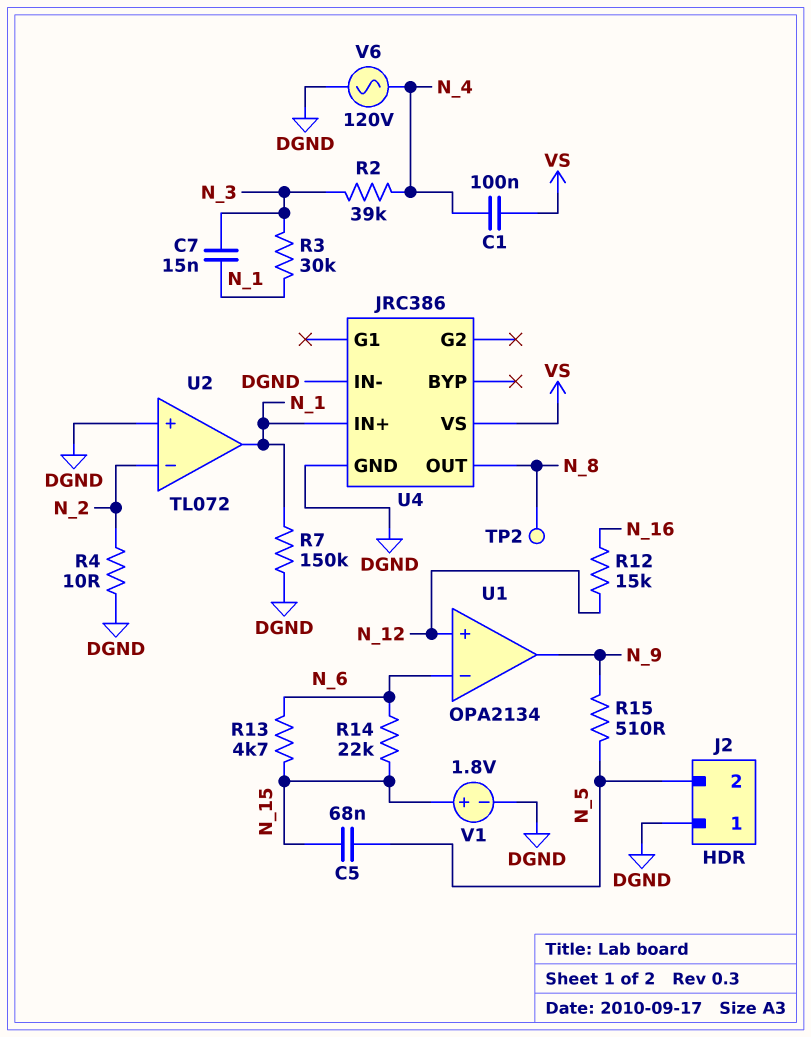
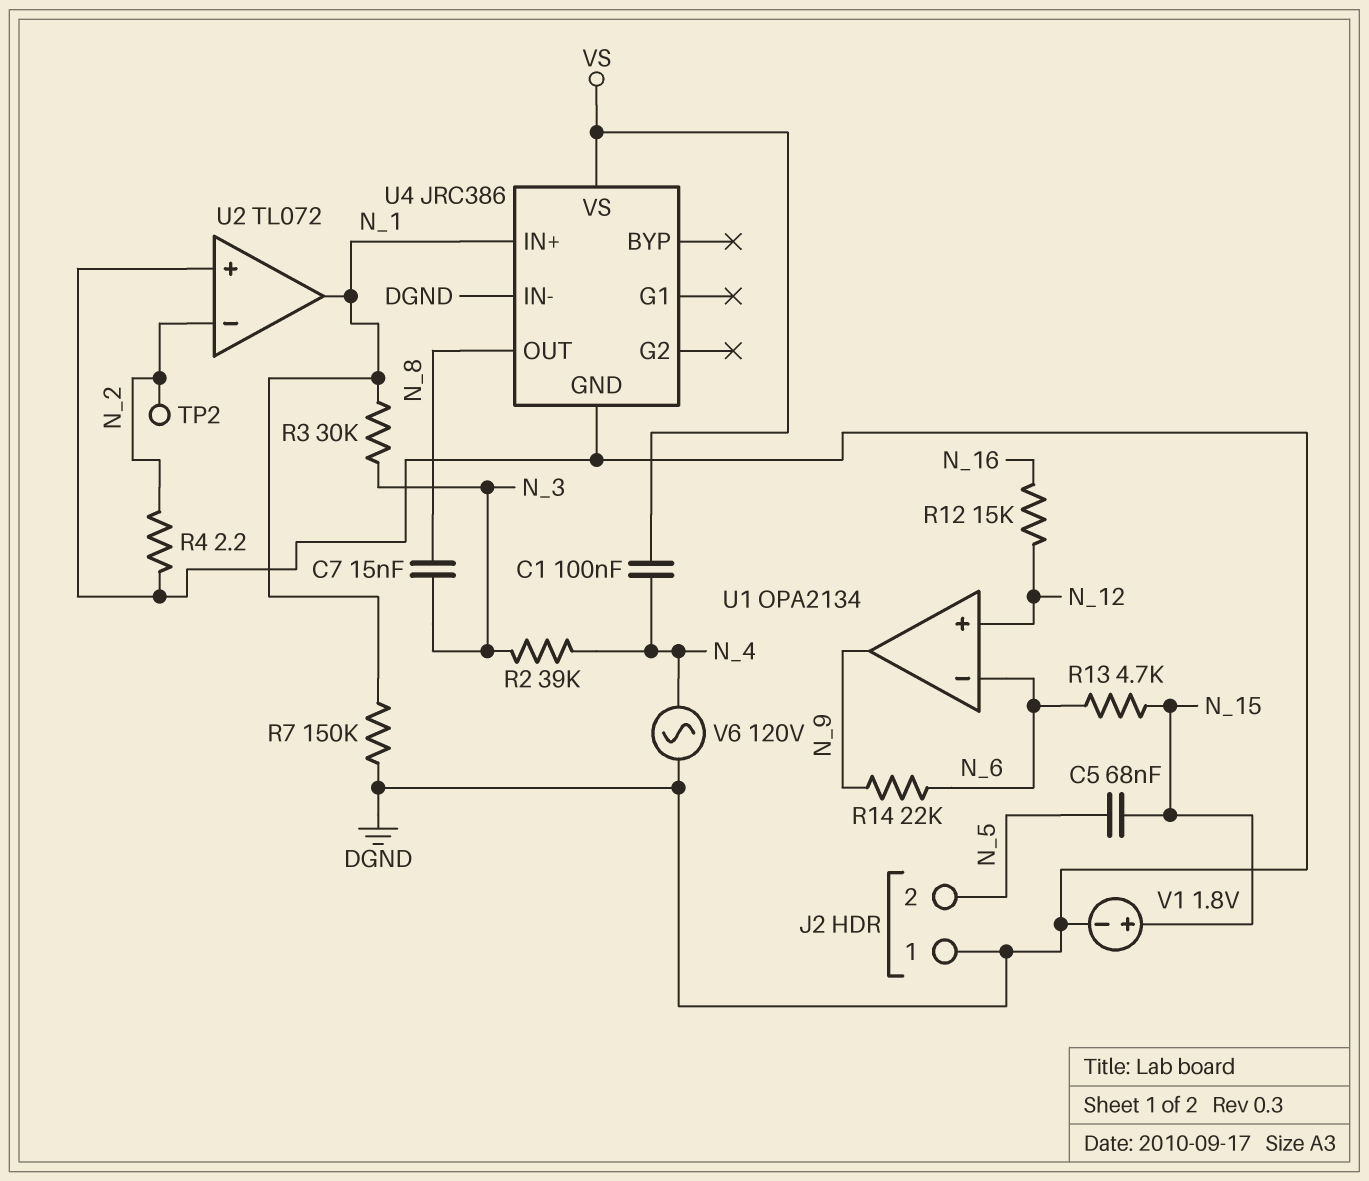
C7: 15nF (N_1, N_3) -> 15nF (N_3, N_8)
R4: 10 (DGND, N_2) -> 2.2 (DGND, N_2)
R14: 22k (N_6, N_15) -> 22k (N_6, N_9)
R15: 510 (N_5, N_9) -> none
TP2: test point (N_8) -> test point (N_2)

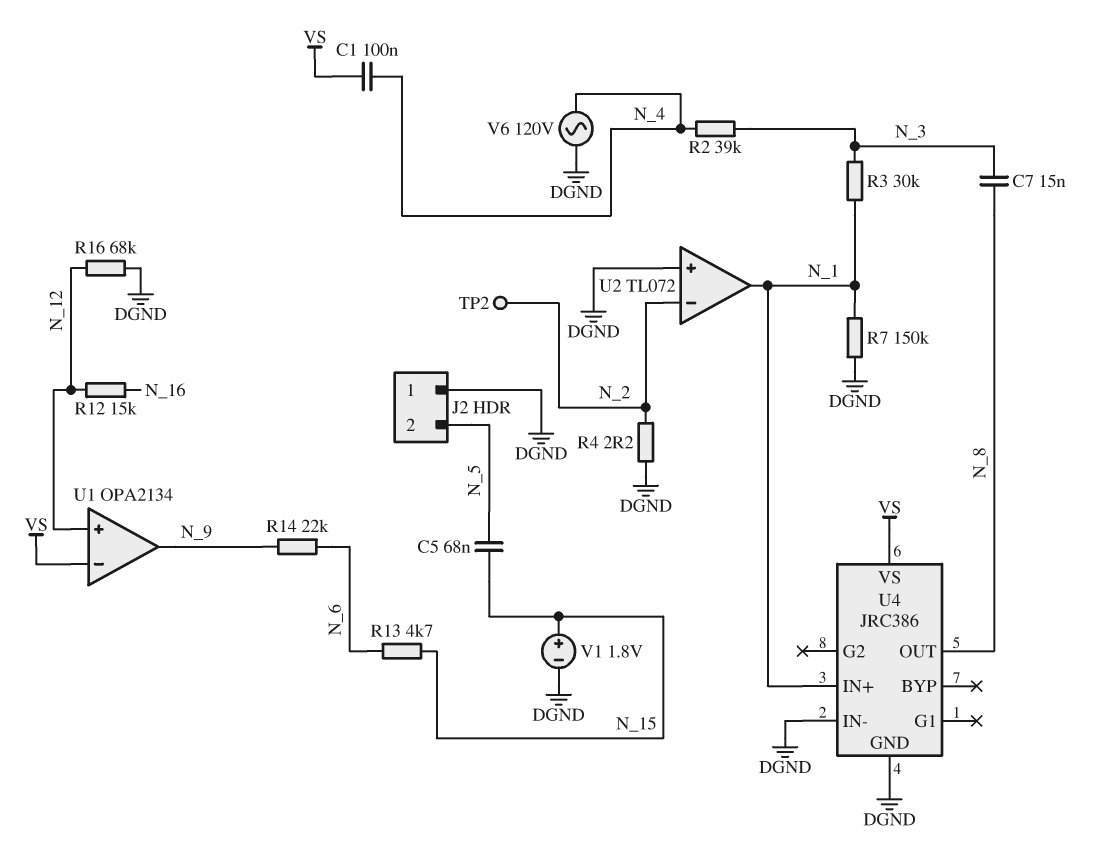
R16: none -> 68k (DGND, N_12)
U1 pin in-: N_6 -> VS

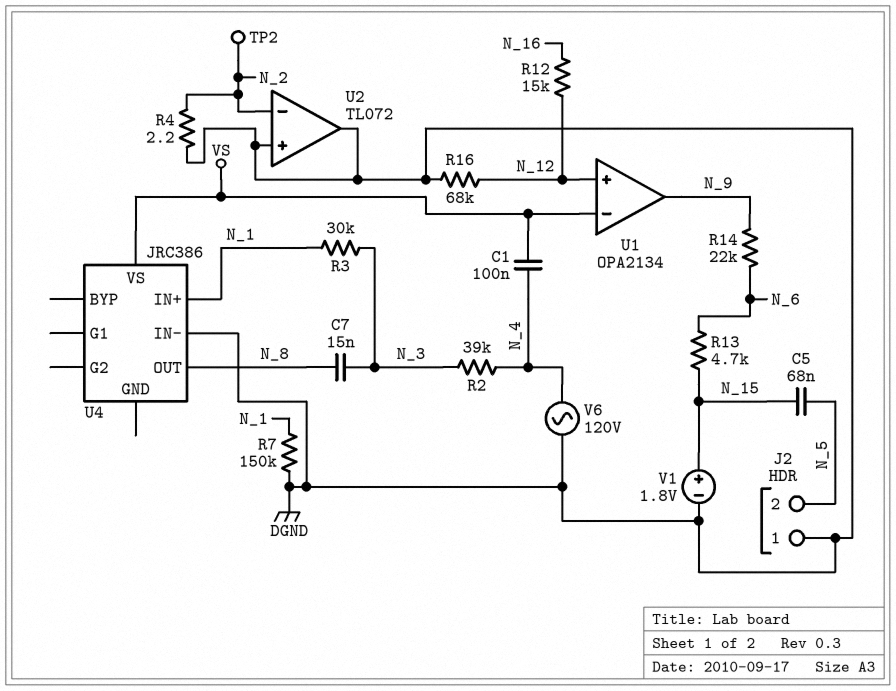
U2 pin out: N_1 -> DGND
U4 pin GND: DGND -> none

